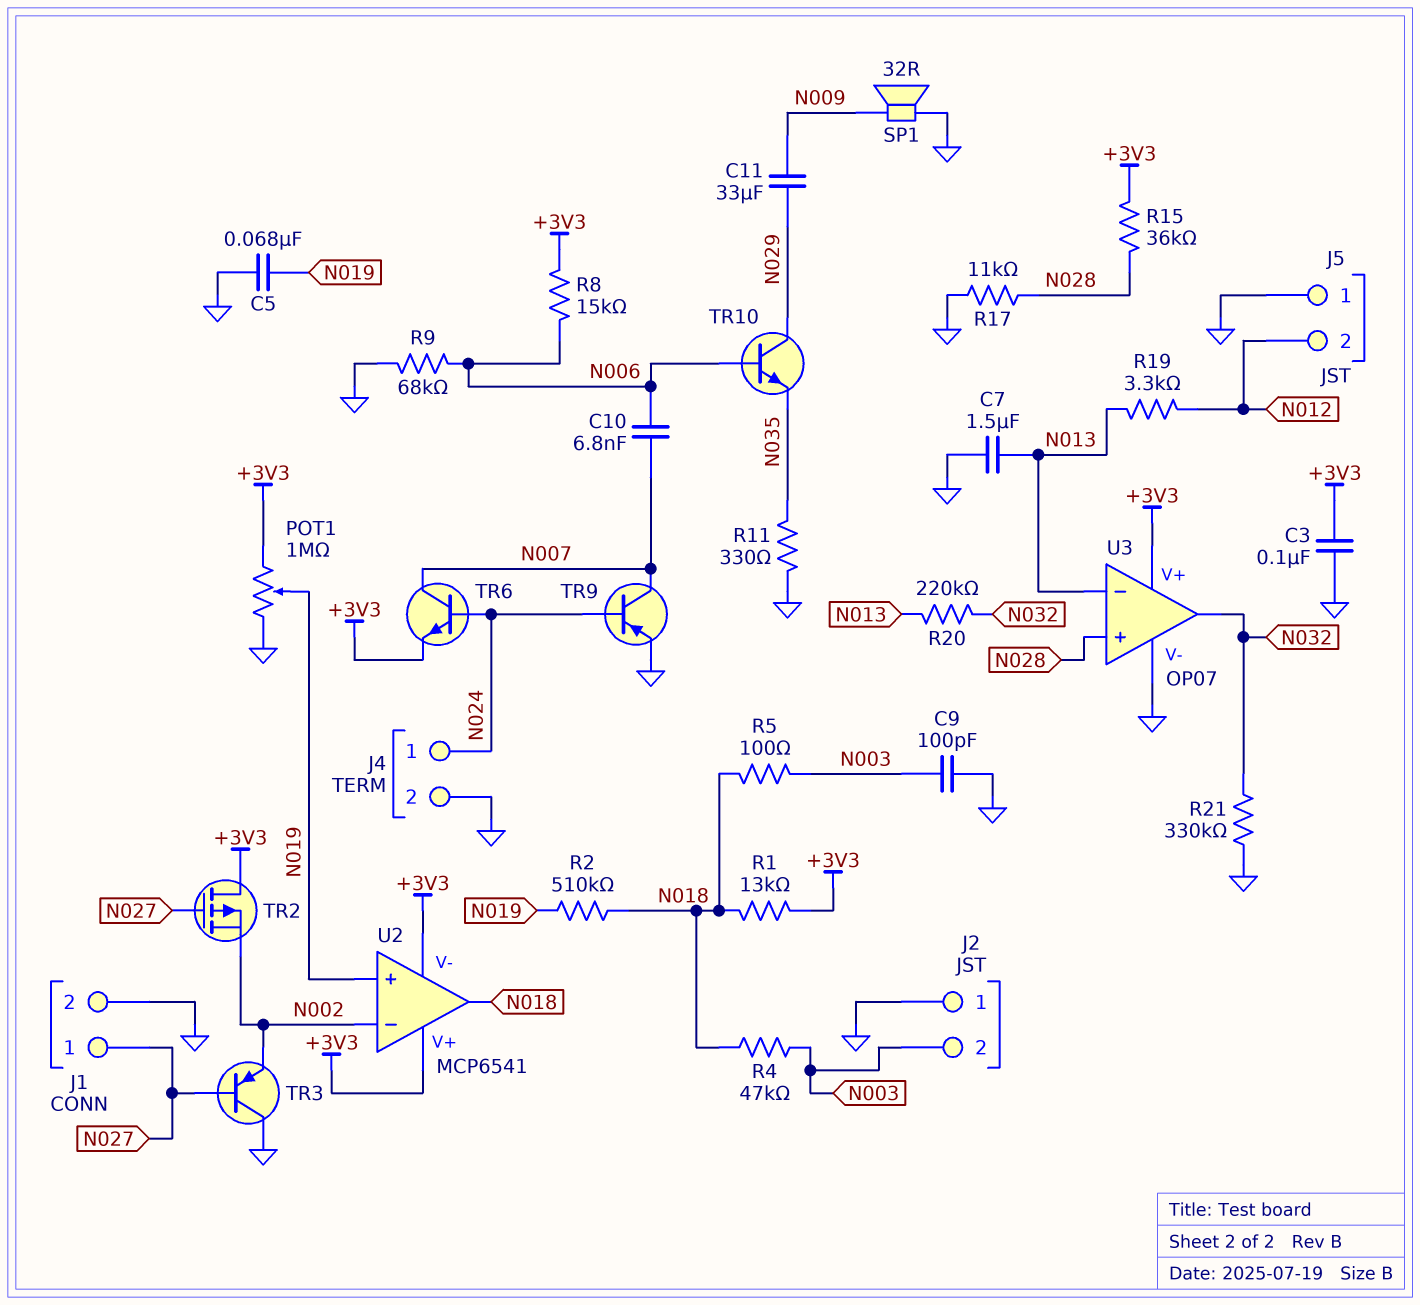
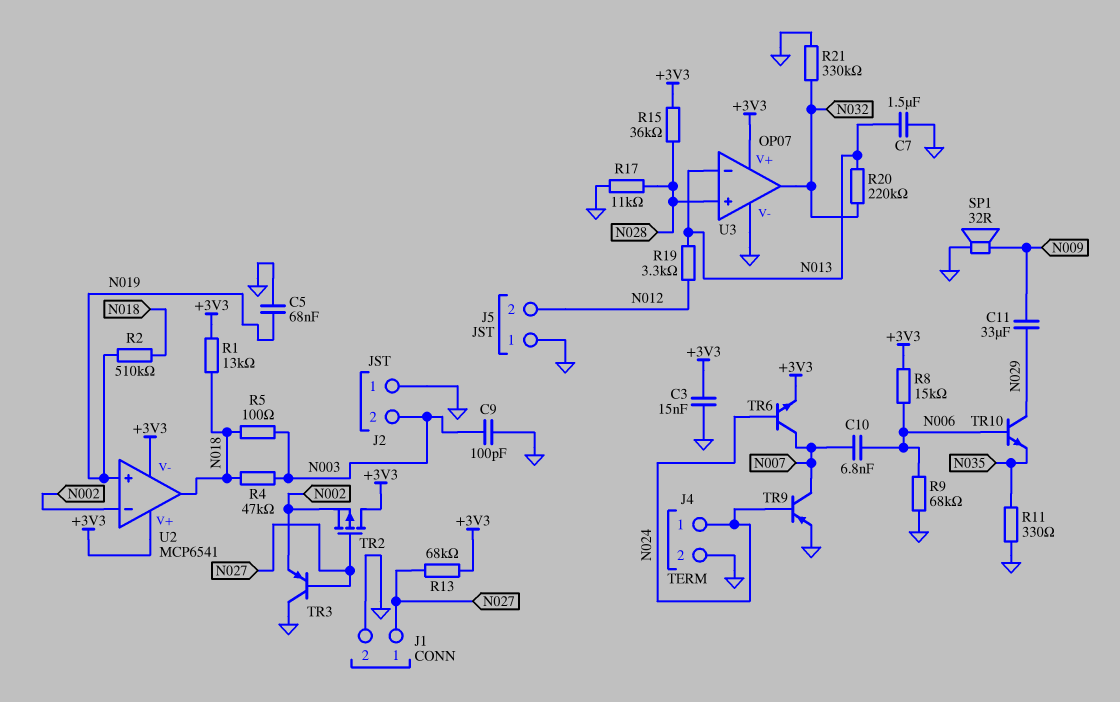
C3: 100nF (+3V3, GND) -> 15nF (+3V3, GND)
POT1: 1M (+3V3, GND, wiper N019) -> none
R13: none -> 68k (+3V3, N027)

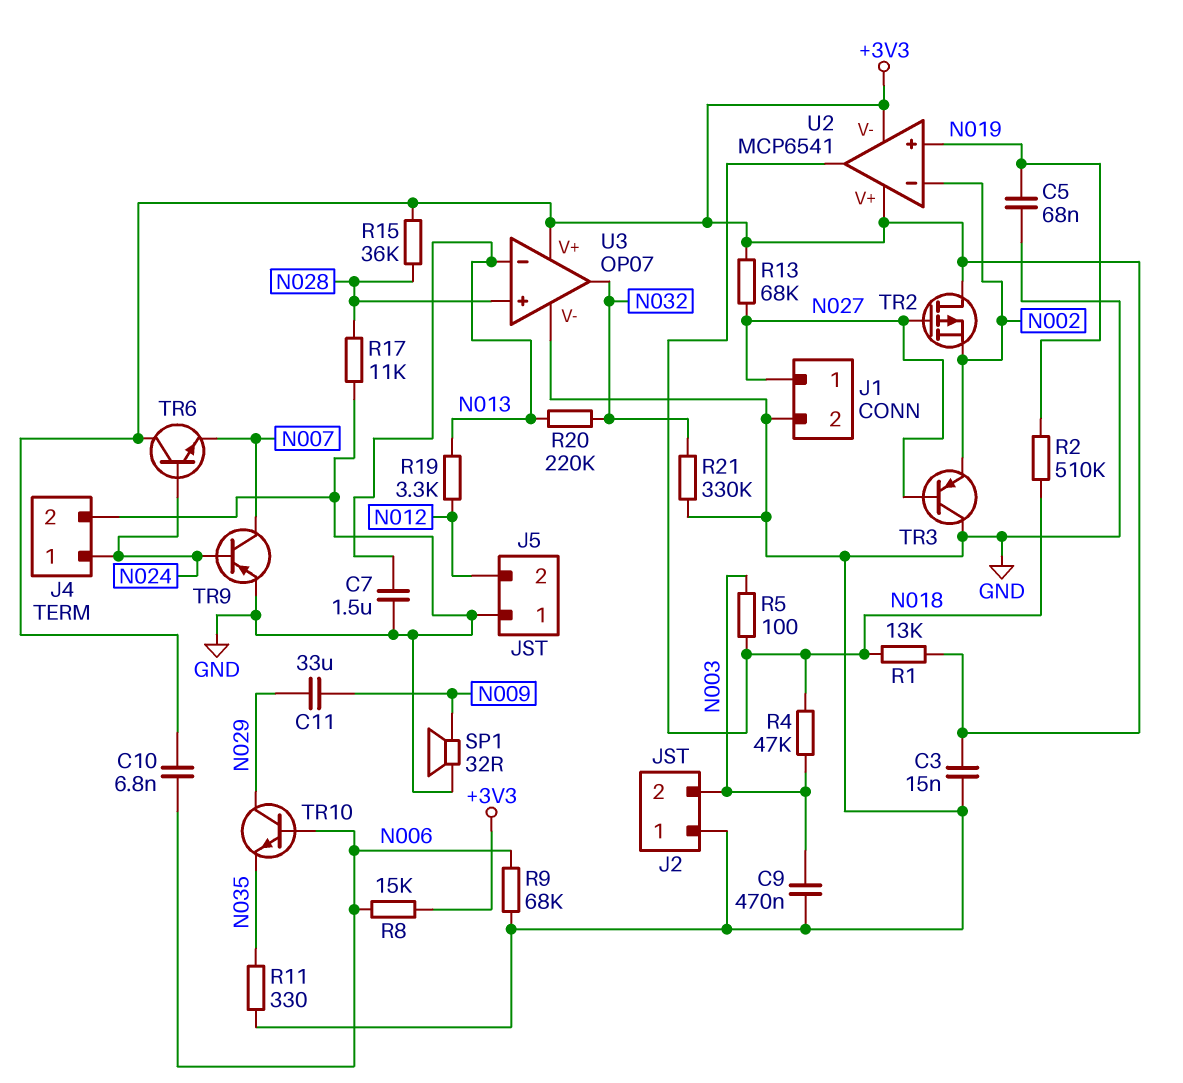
C9: 100pF (GND, N003) -> 470nF (GND, N003)
C10: 6.8nF (N006, N007) -> 6.8nF (+3V3, N006)
TR6: NPN (B N024, C N007, E +3V3) -> NPN (B N024, C +3V3, E N007)

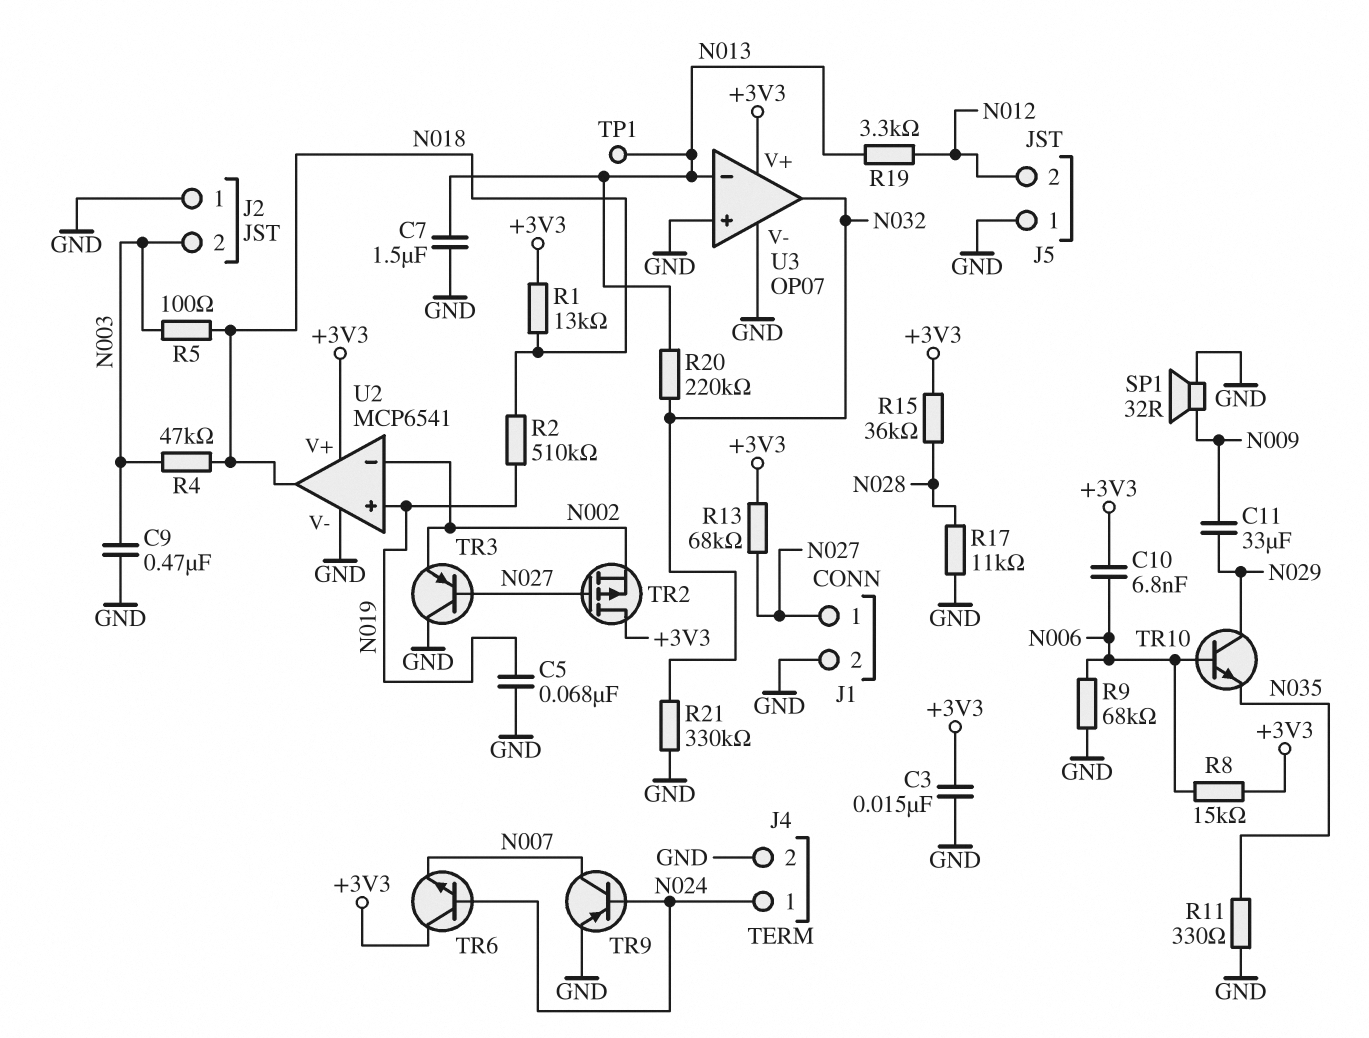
TP1: none -> test point (N013)
U2 pin V-: +3V3 -> GND
U3 pin in+: N028 -> GND

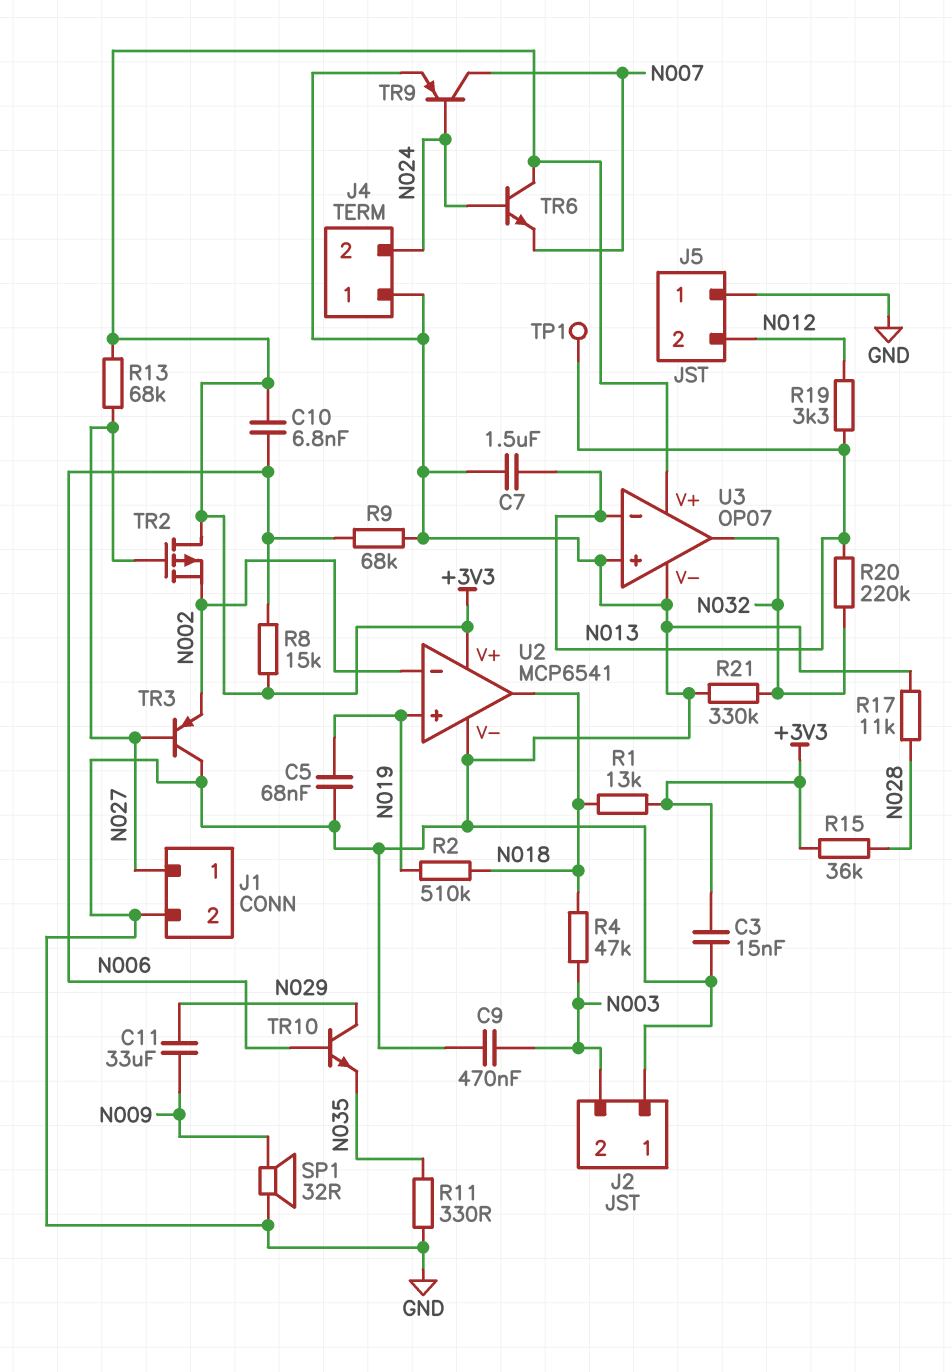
J4 pin 1: N024 -> GND
J4 pin 2: GND -> N024
R5: 100 (N003, N018) -> none

